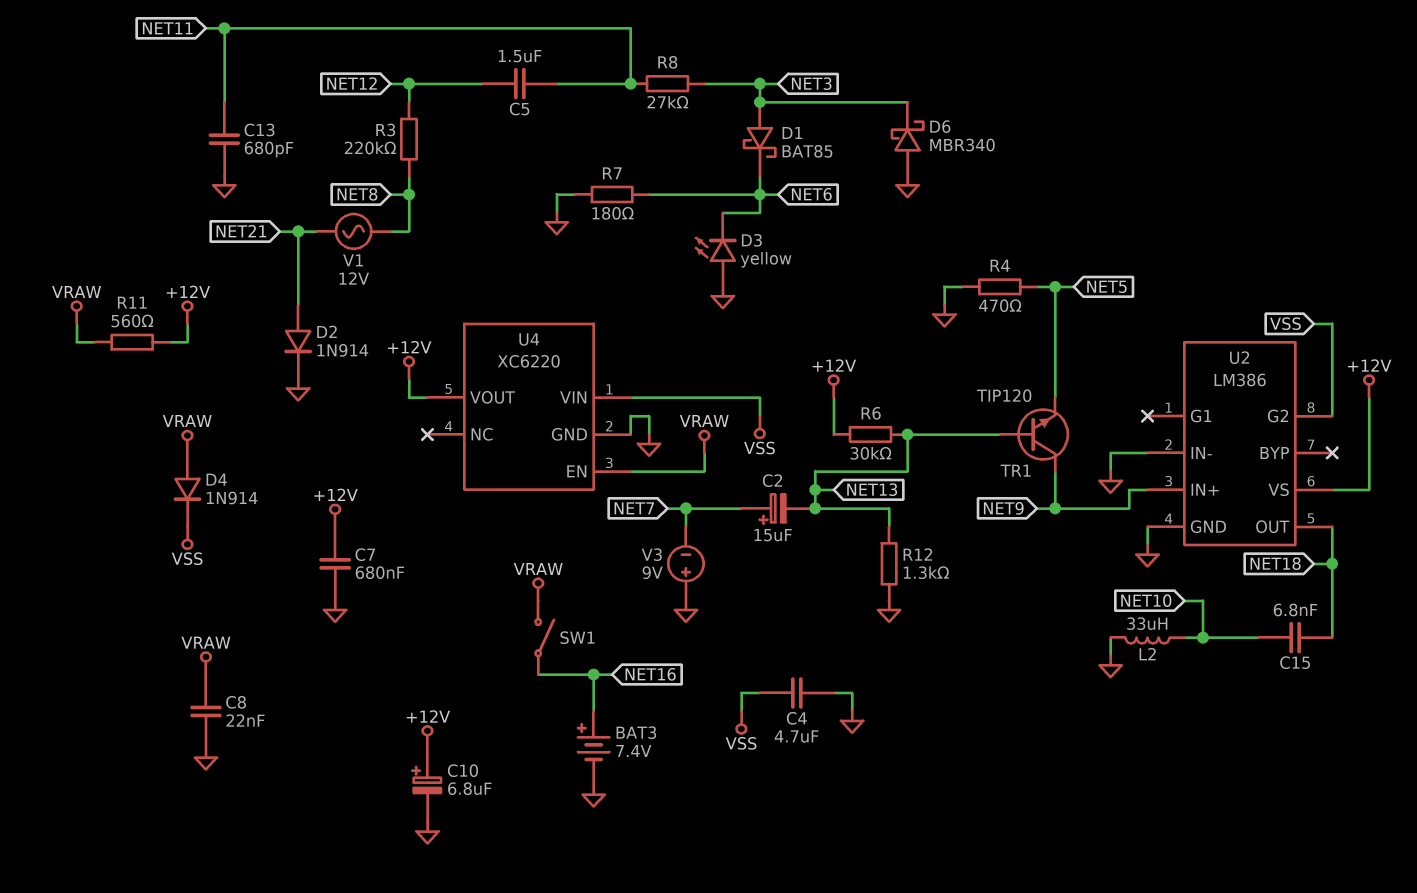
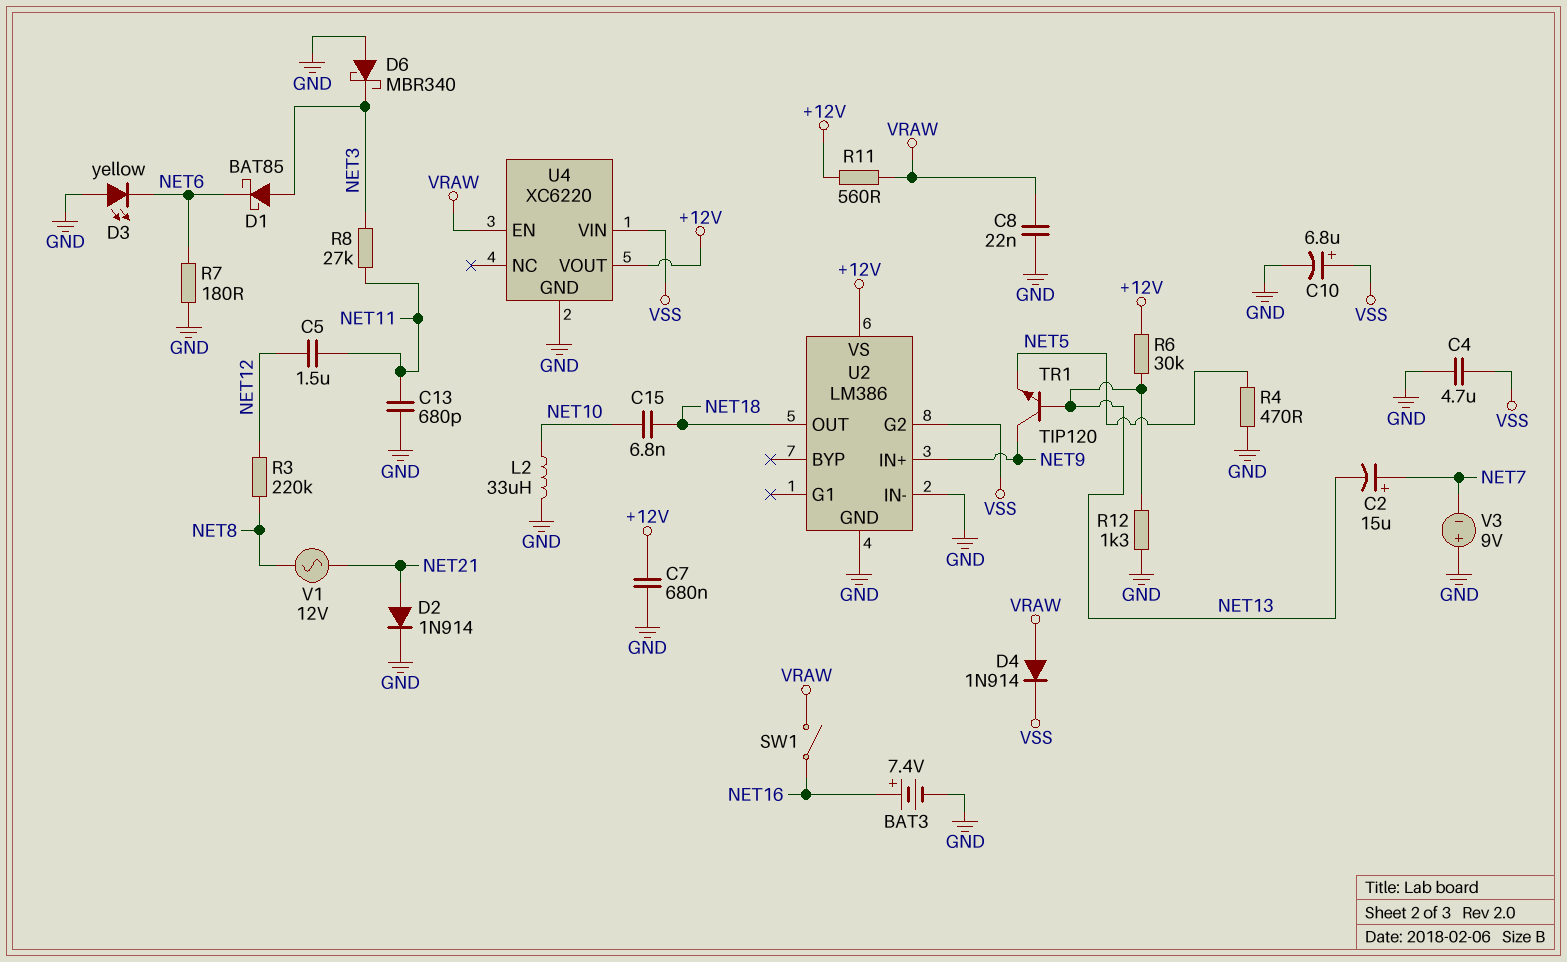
C10: 6.8uF (plus +12V, minus GND) -> 6.8uF (plus VSS, minus GND)

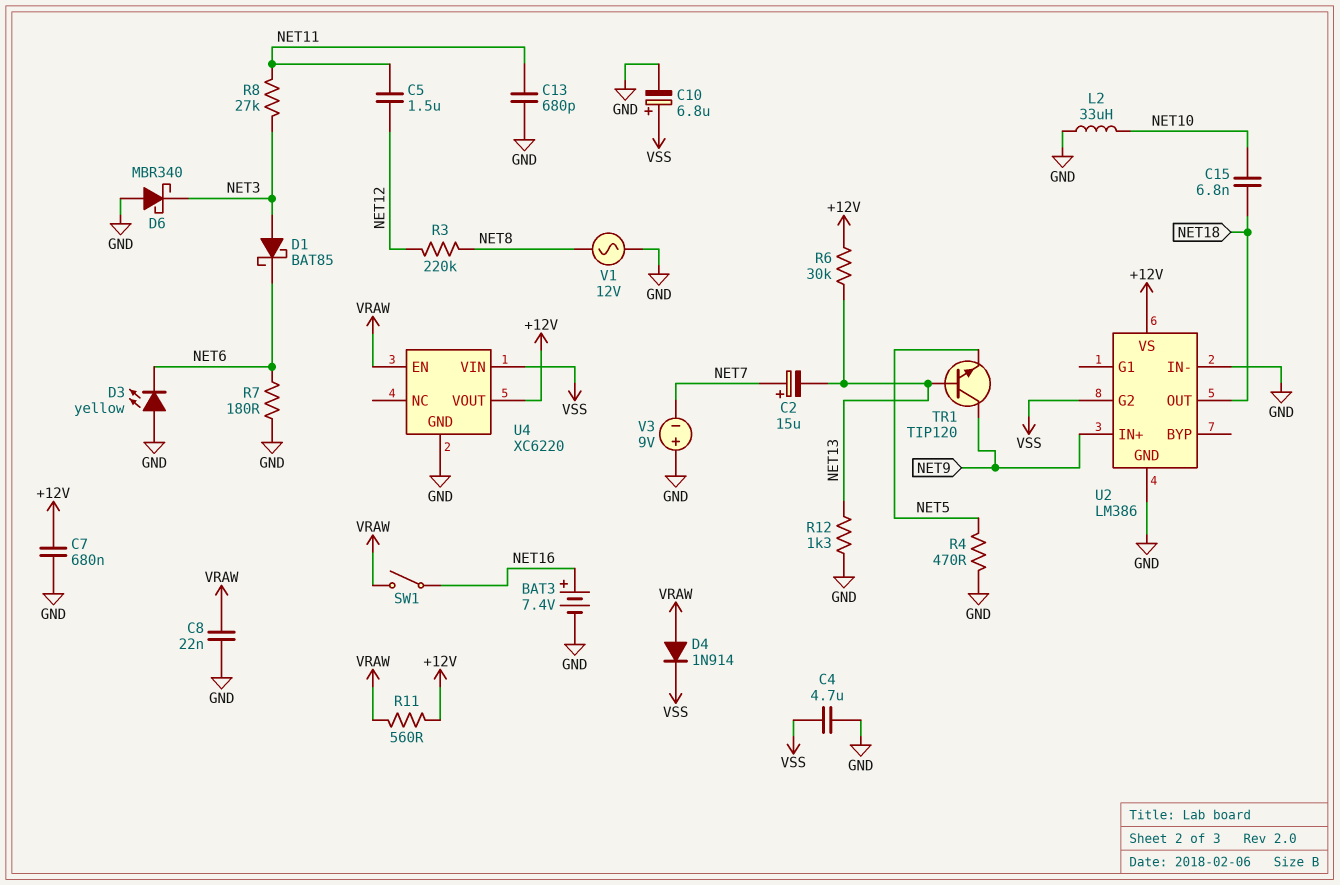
D2: diode 1N914 (A NET21, K GND) -> none
V1: AC 12V (NET8, NET21) -> AC 12V (GND, NET8)

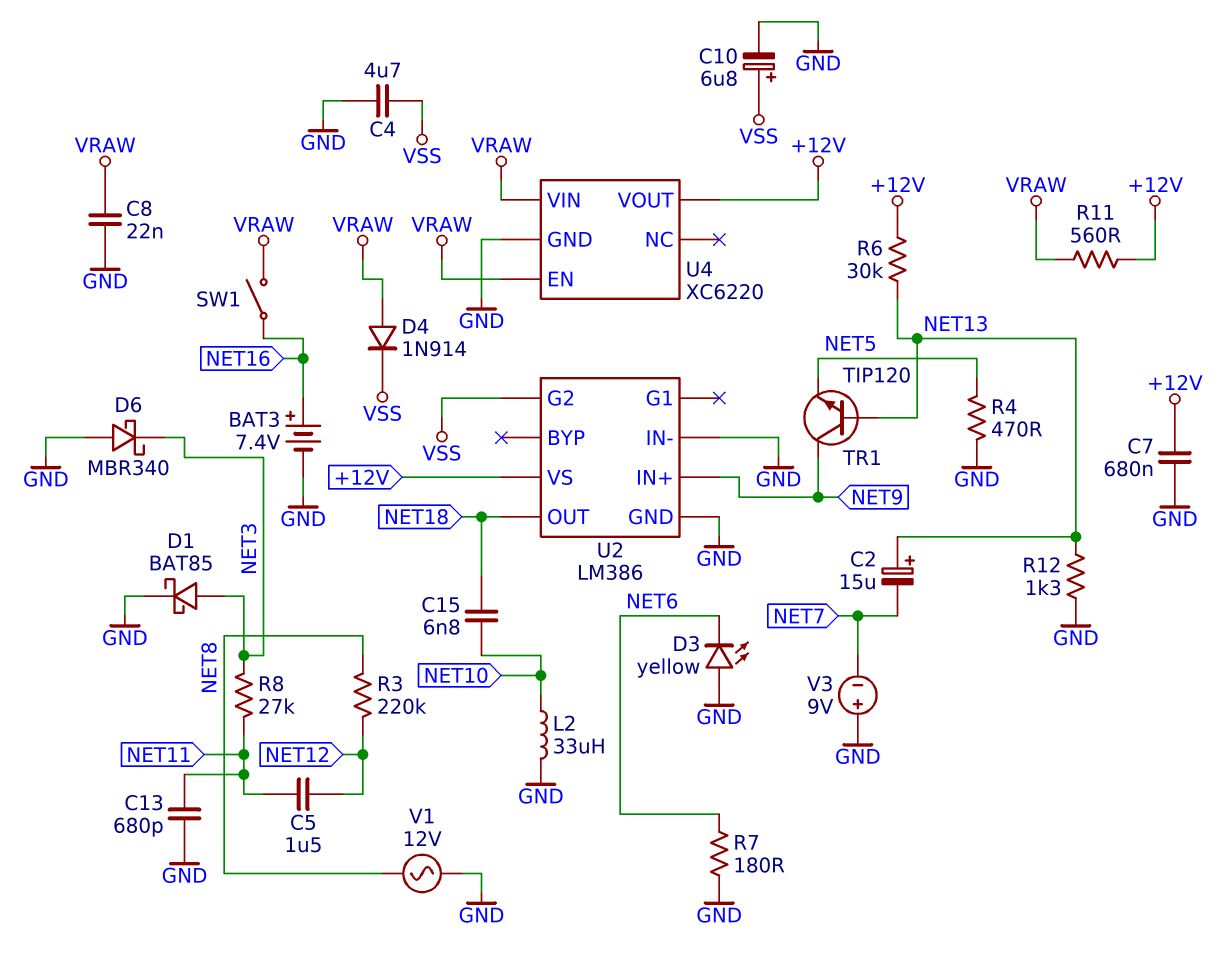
C2: 15uF (plus NET7, minus NET13) -> 15uF (plus NET13, minus NET7)
D1: schottky BAT85 (A NET3, K NET6) -> schottky BAT85 (A NET3, K GND)
U4 pin VIN: VSS -> VRAW

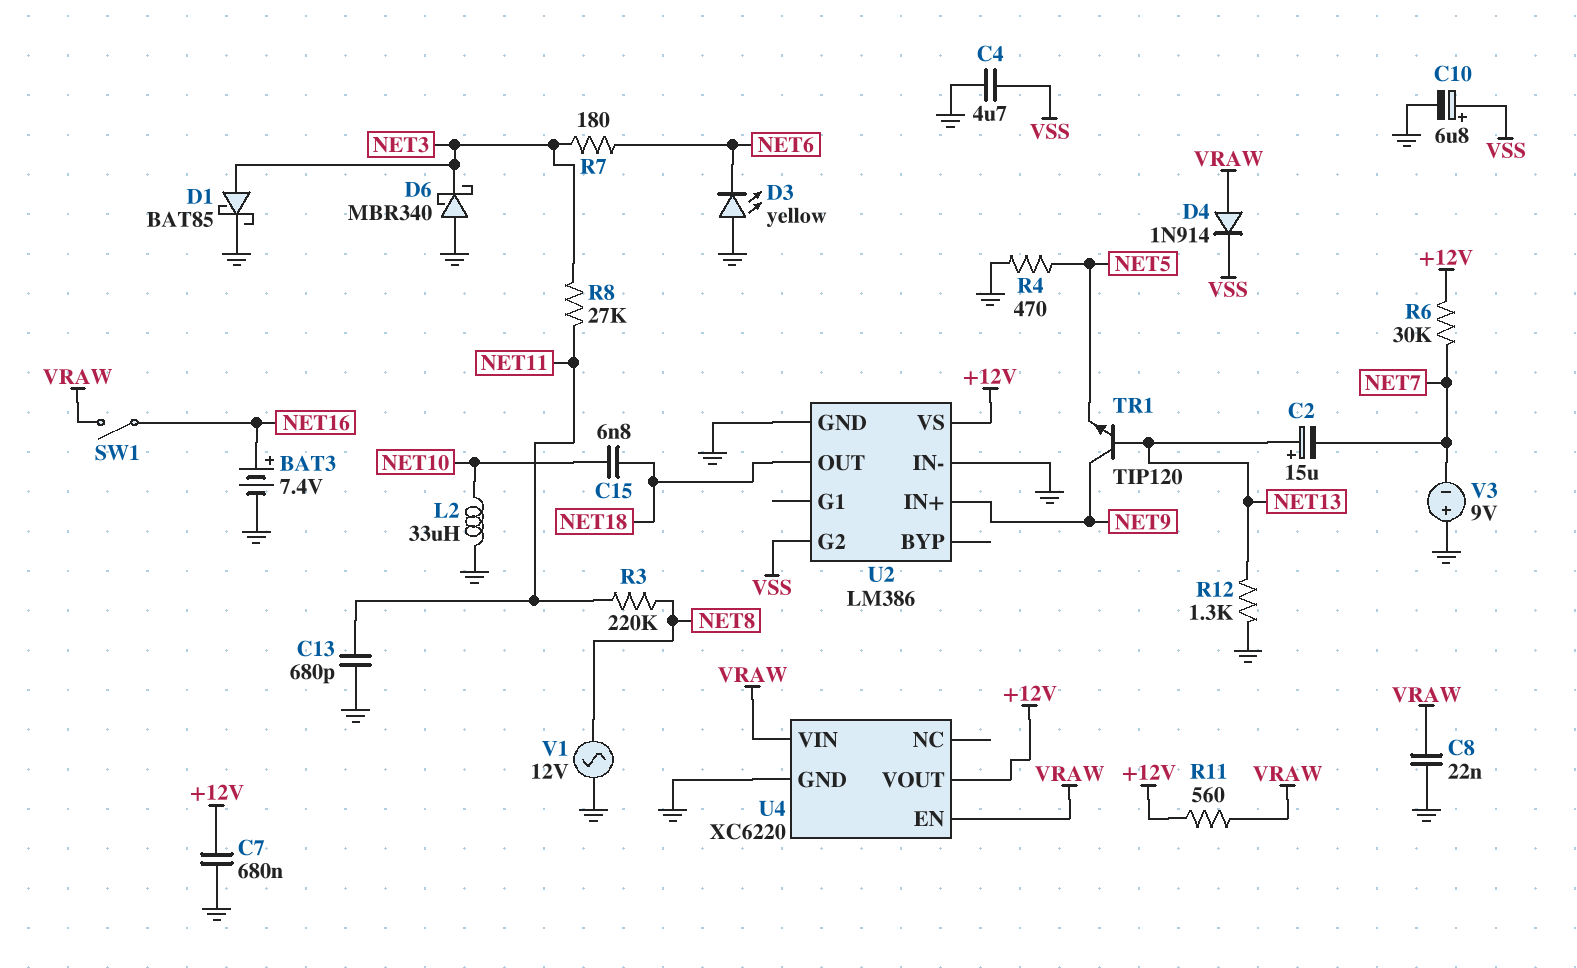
C5: 1.5uF (NET11, NET12) -> none
R3: 220k (NET8, NET12) -> 220k (NET8, NET11)
R6: 30k (+12V, NET13) -> 30k (+12V, NET7)
R7: 180 (GND, NET6) -> 180 (NET3, NET6)

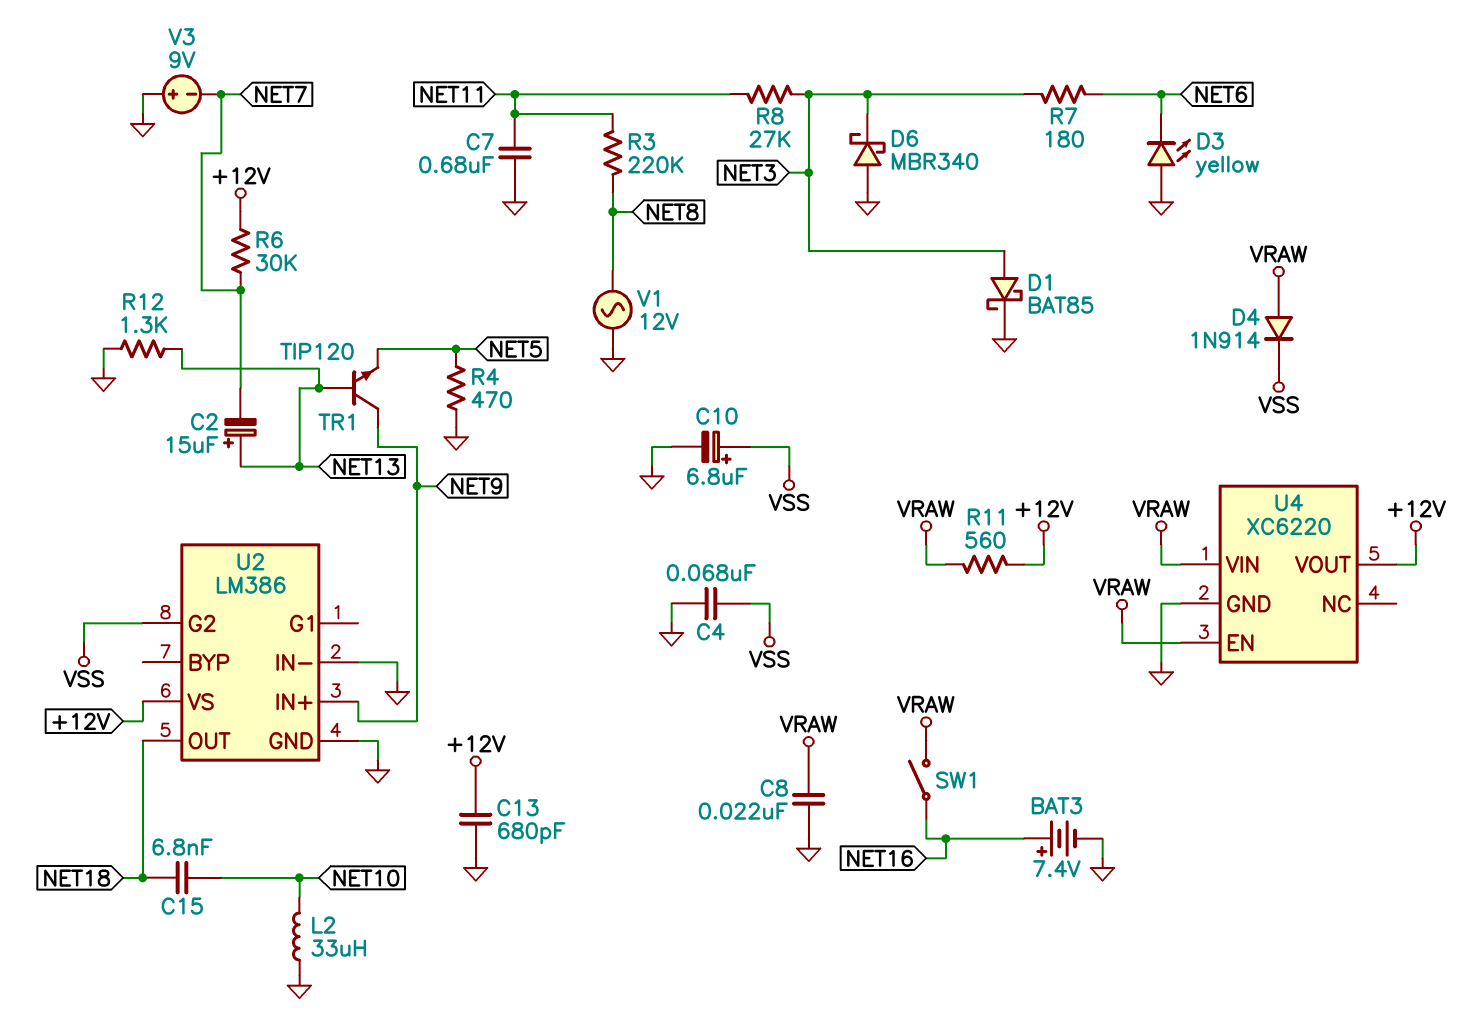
C4: 4.7uF (GND, VSS) -> 68nF (GND, VSS)
C7: 680nF (+12V, GND) -> 680nF (GND, NET11)
C13: 680pF (GND, NET11) -> 680pF (+12V, GND)

